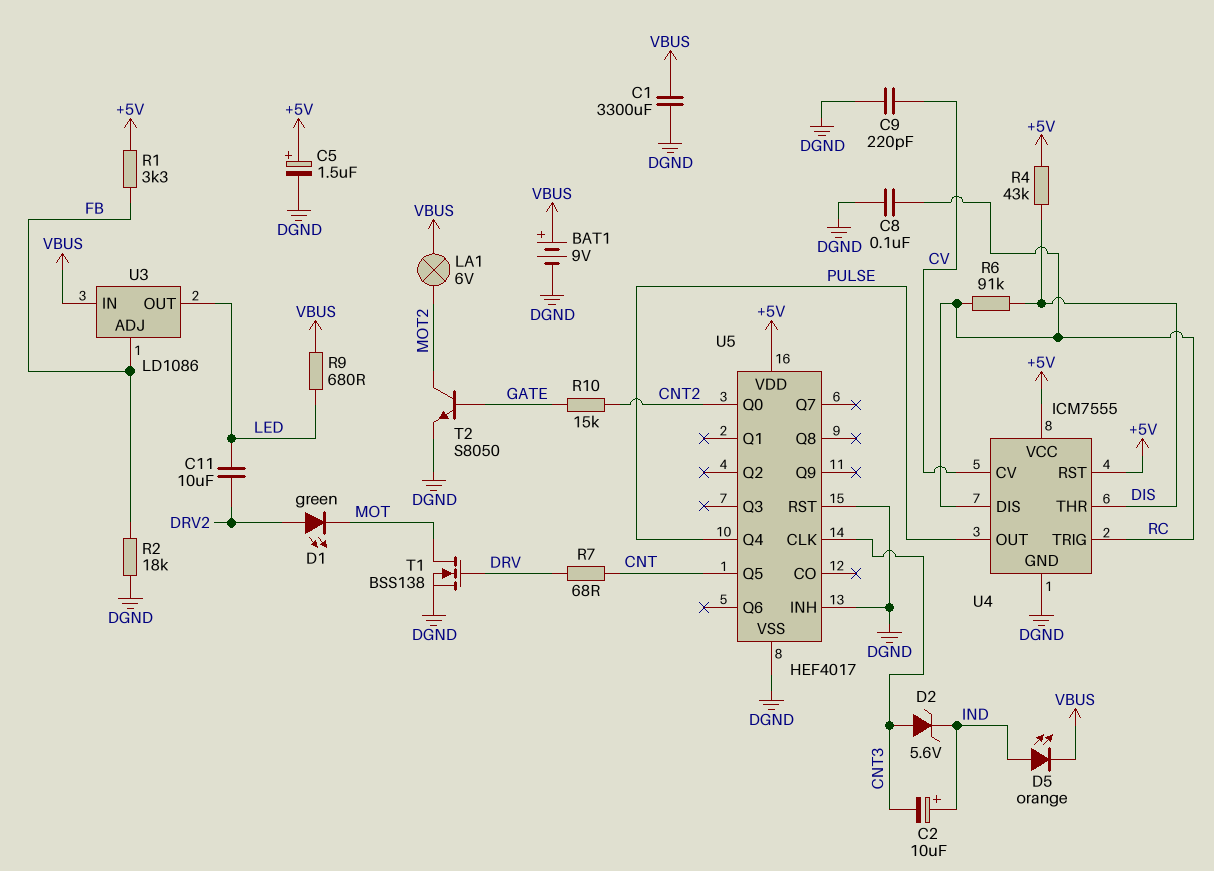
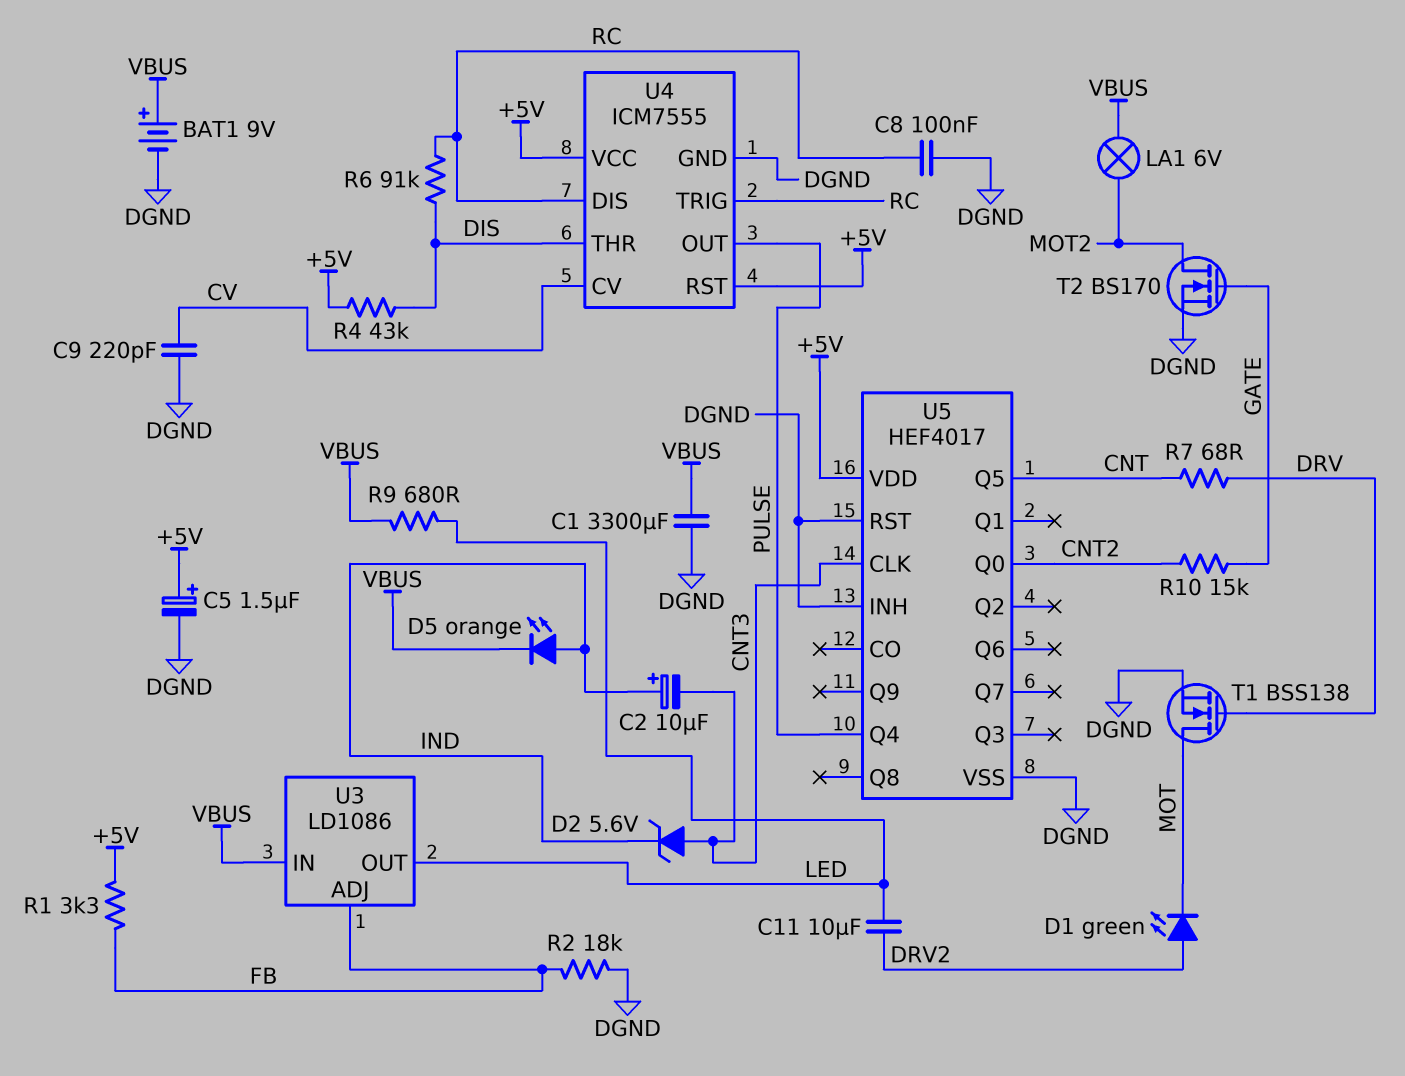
T2: NPN S8050 (B GATE, C MOT2, E DGND) -> NMOS BS170 (G GATE, D MOT2, S DGND)

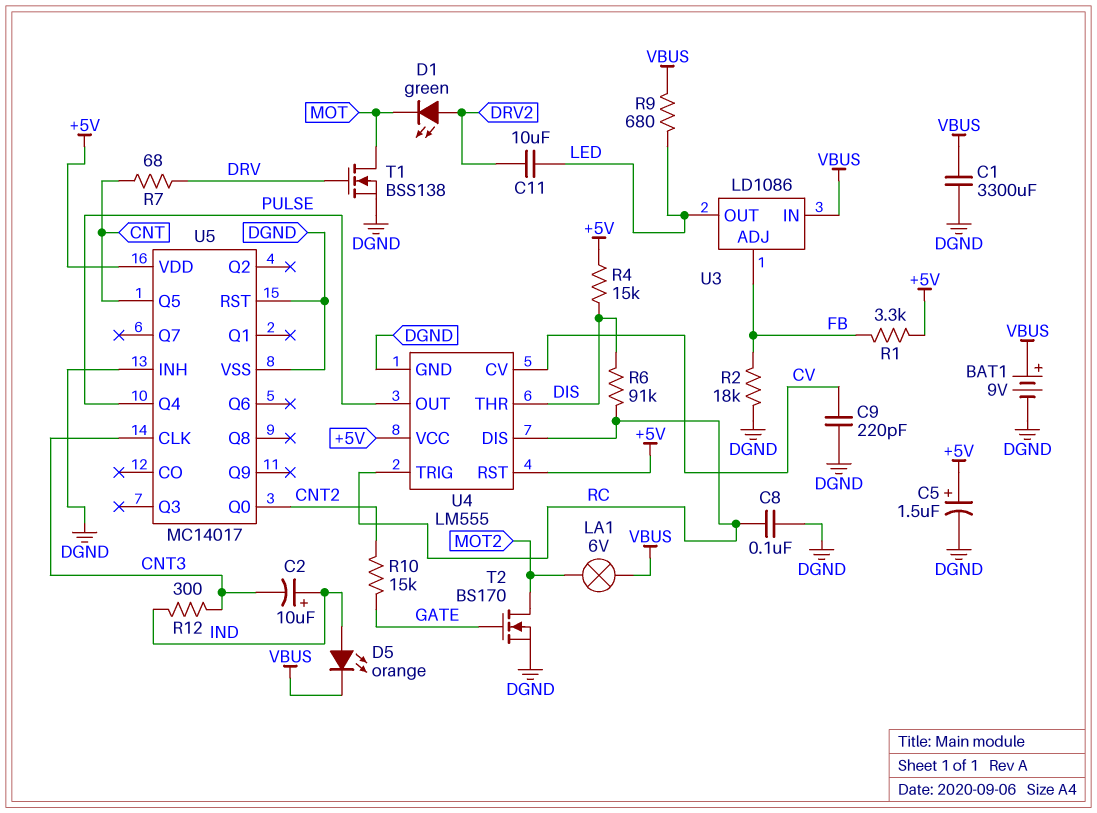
D2: zener 5.6V (A CNT3, K IND) -> none
R4: 43k (+5V, DIS) -> 15k (+5V, DIS)
R12: none -> 300 (CNT3, IND)
U4: ICM7555 -> LM555
U5: HEF4017 -> MC14017

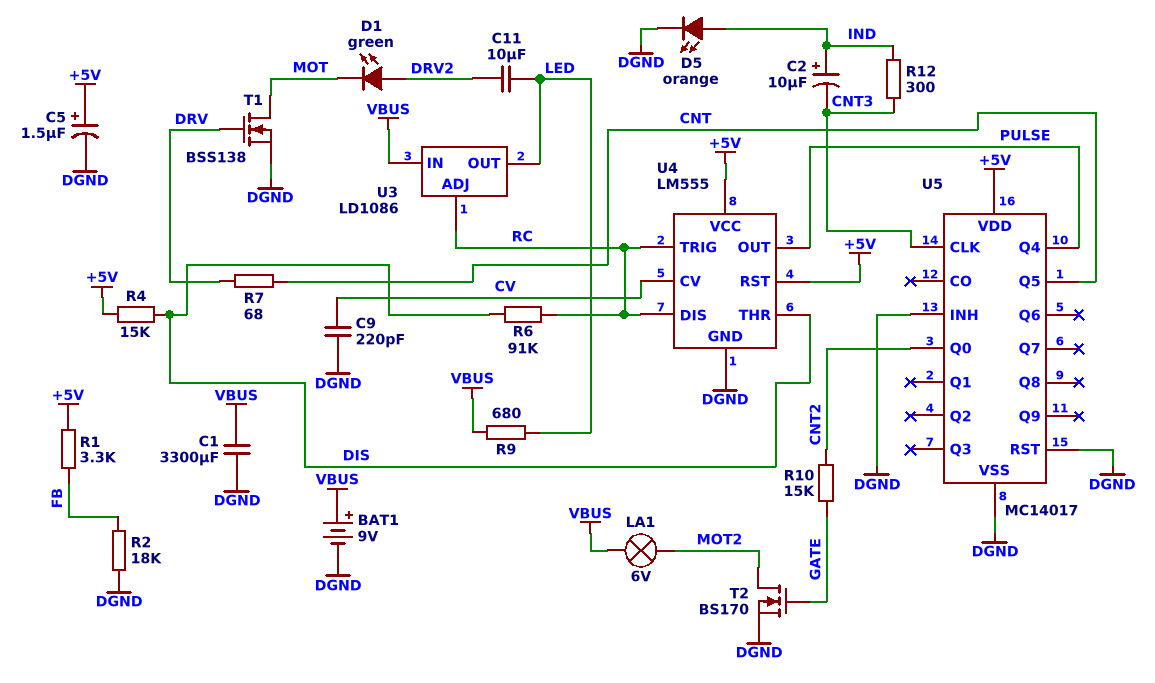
C8: 100nF (DGND, RC) -> none
D5: LED orange (A IND, K VBUS) -> LED orange (A IND, K DGND)
U3 pin ADJ: FB -> RC

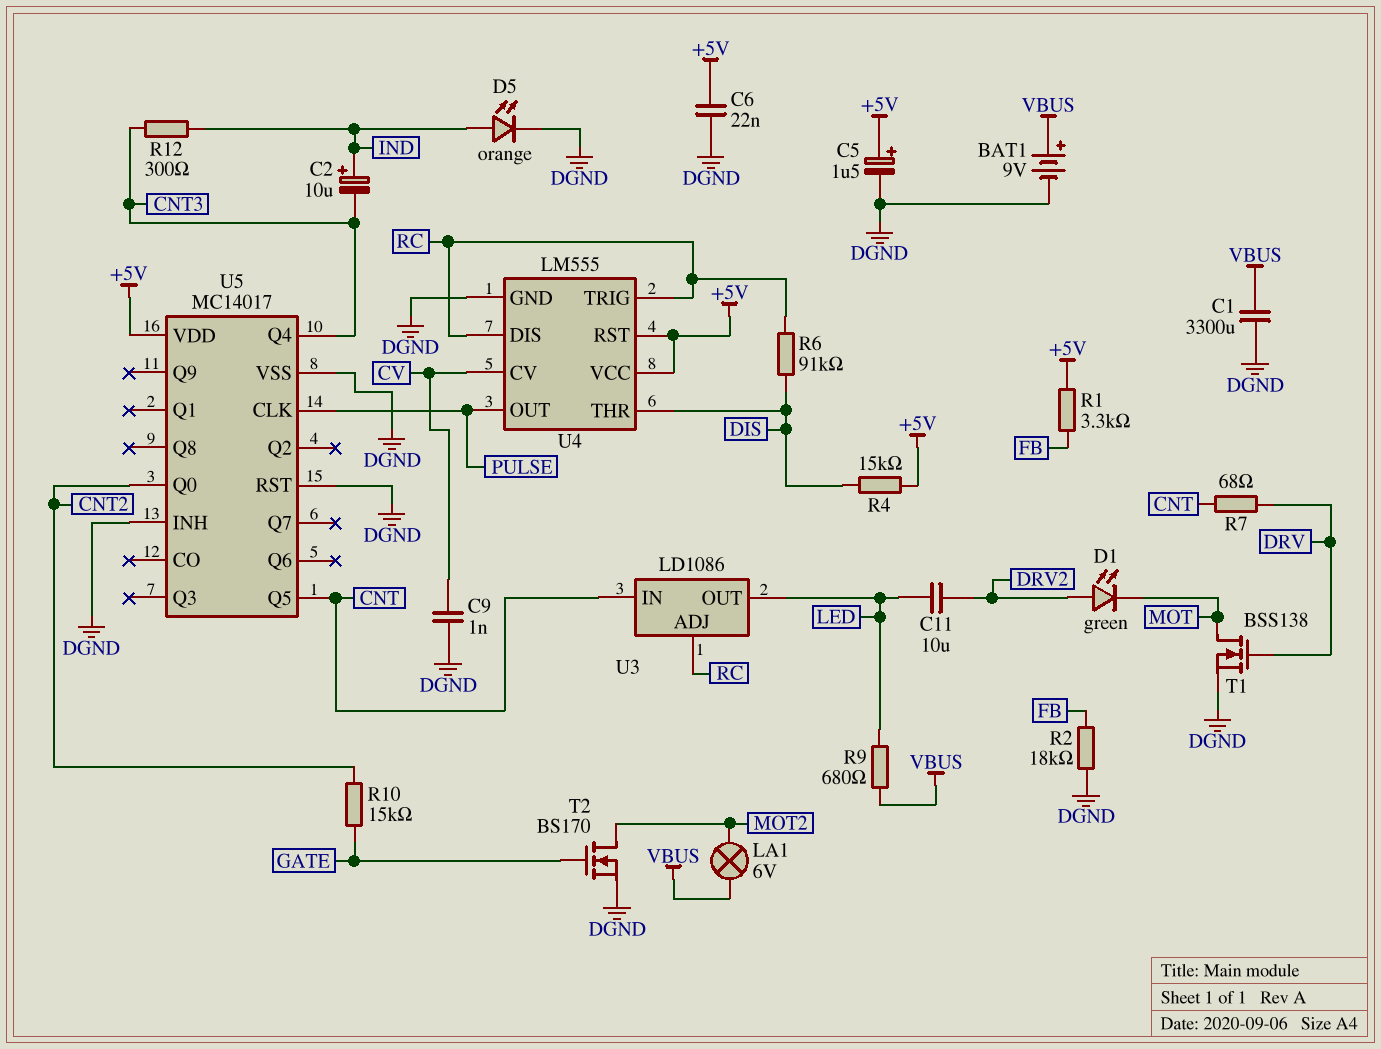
C6: none -> 22nF (+5V, DGND)
C9: 220pF (CV, DGND) -> 1nF (CV, DGND)
U3 pin IN: VBUS -> CNT
U5 pin CLK: CNT3 -> PULSE
U5 pin Q4: PULSE -> CNT3

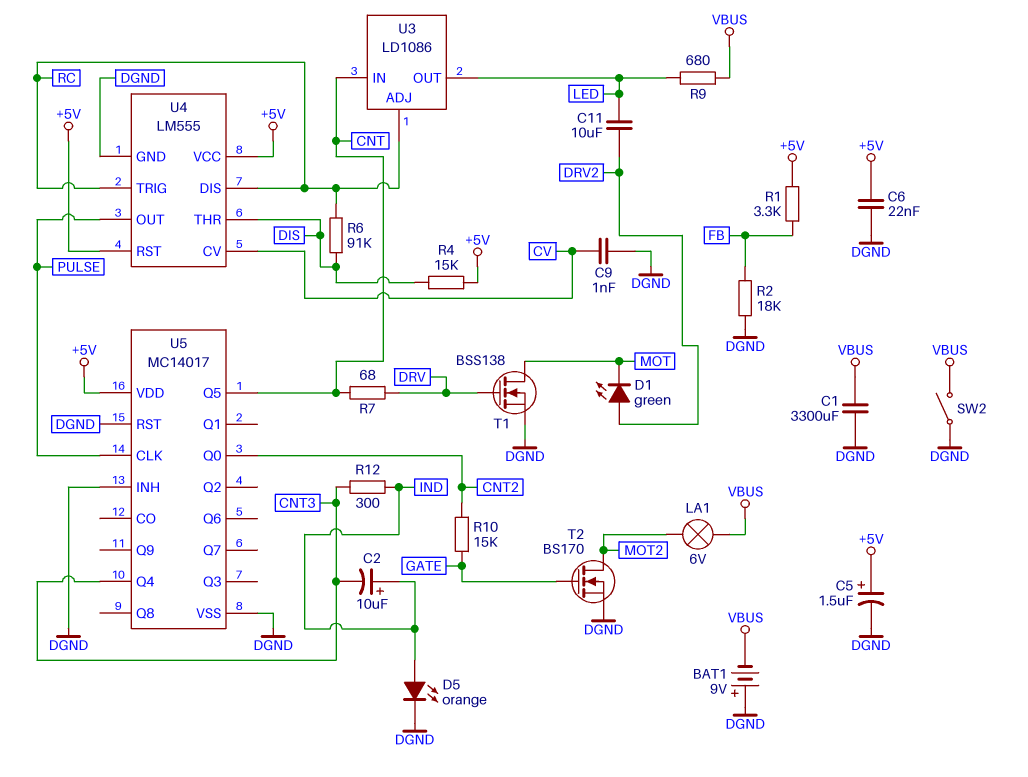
BAT1: 9V (plus VBUS, minus DGND) -> 9V (plus DGND, minus VBUS)
SW2: none -> switch (DGND, VBUS)

